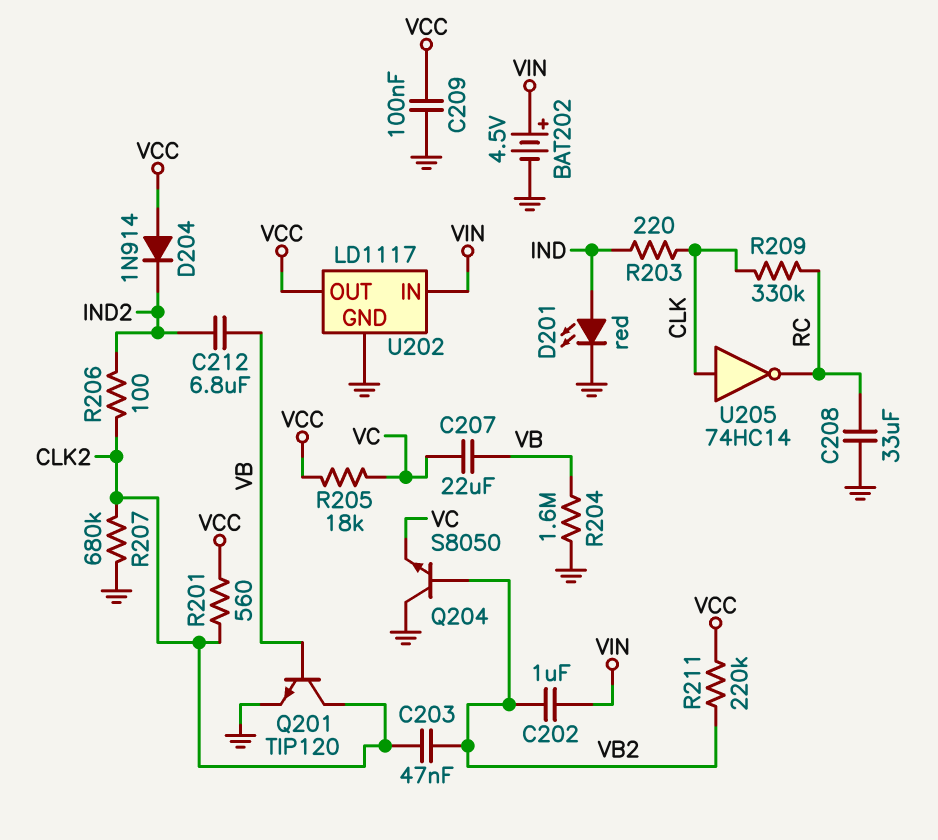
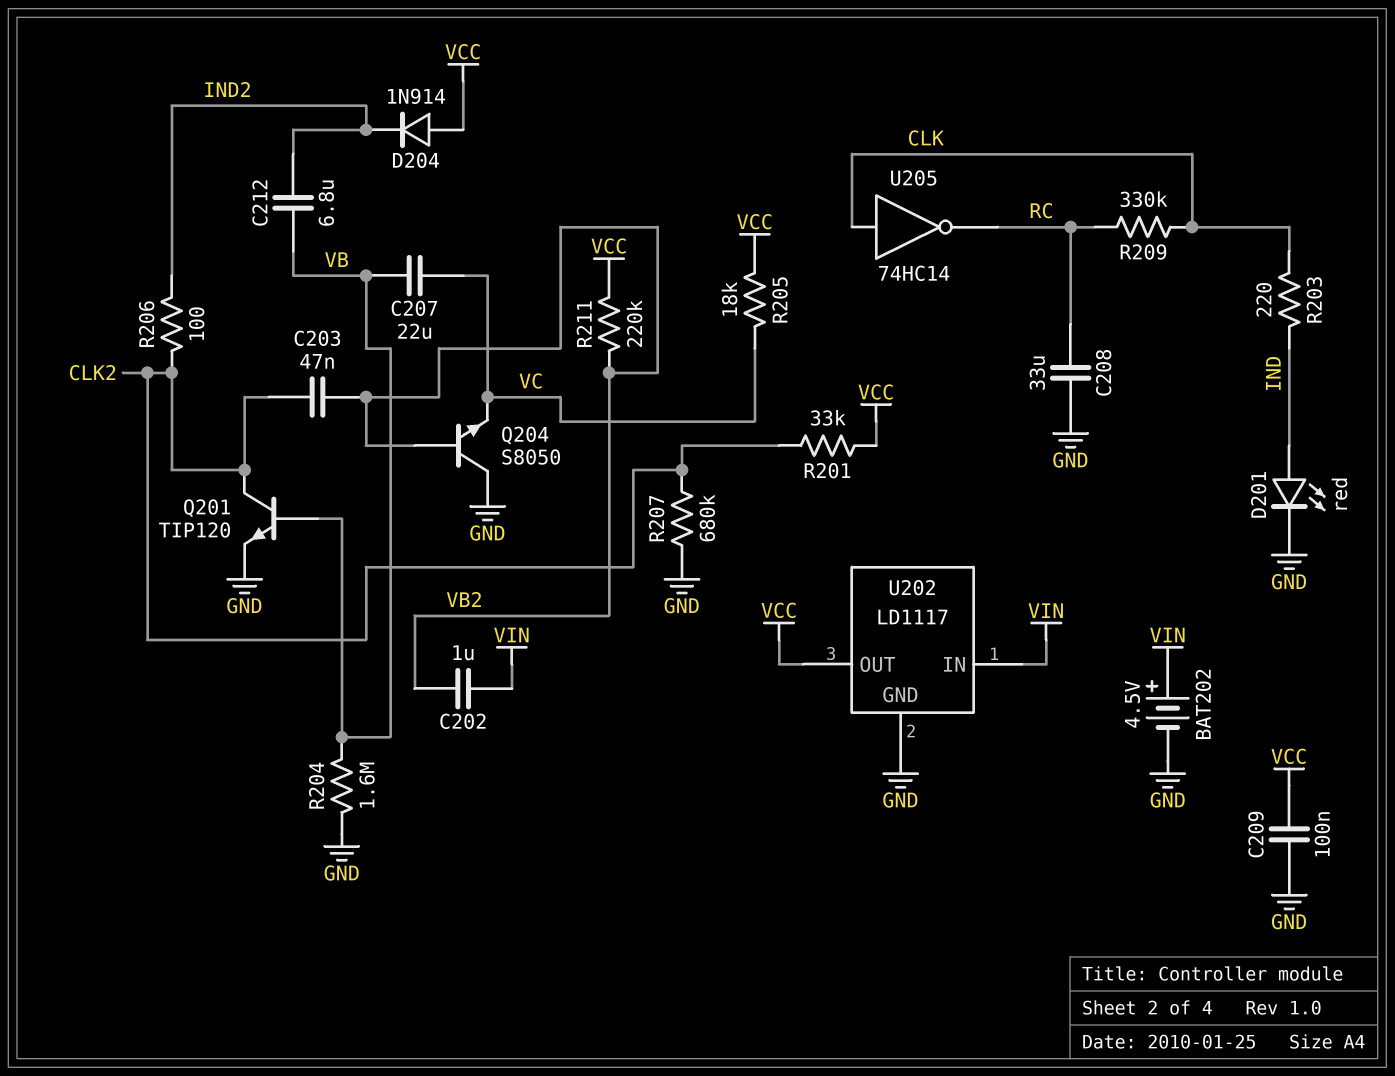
R201: 560 (CLK2, VCC) -> 33k (CLK2, VCC)

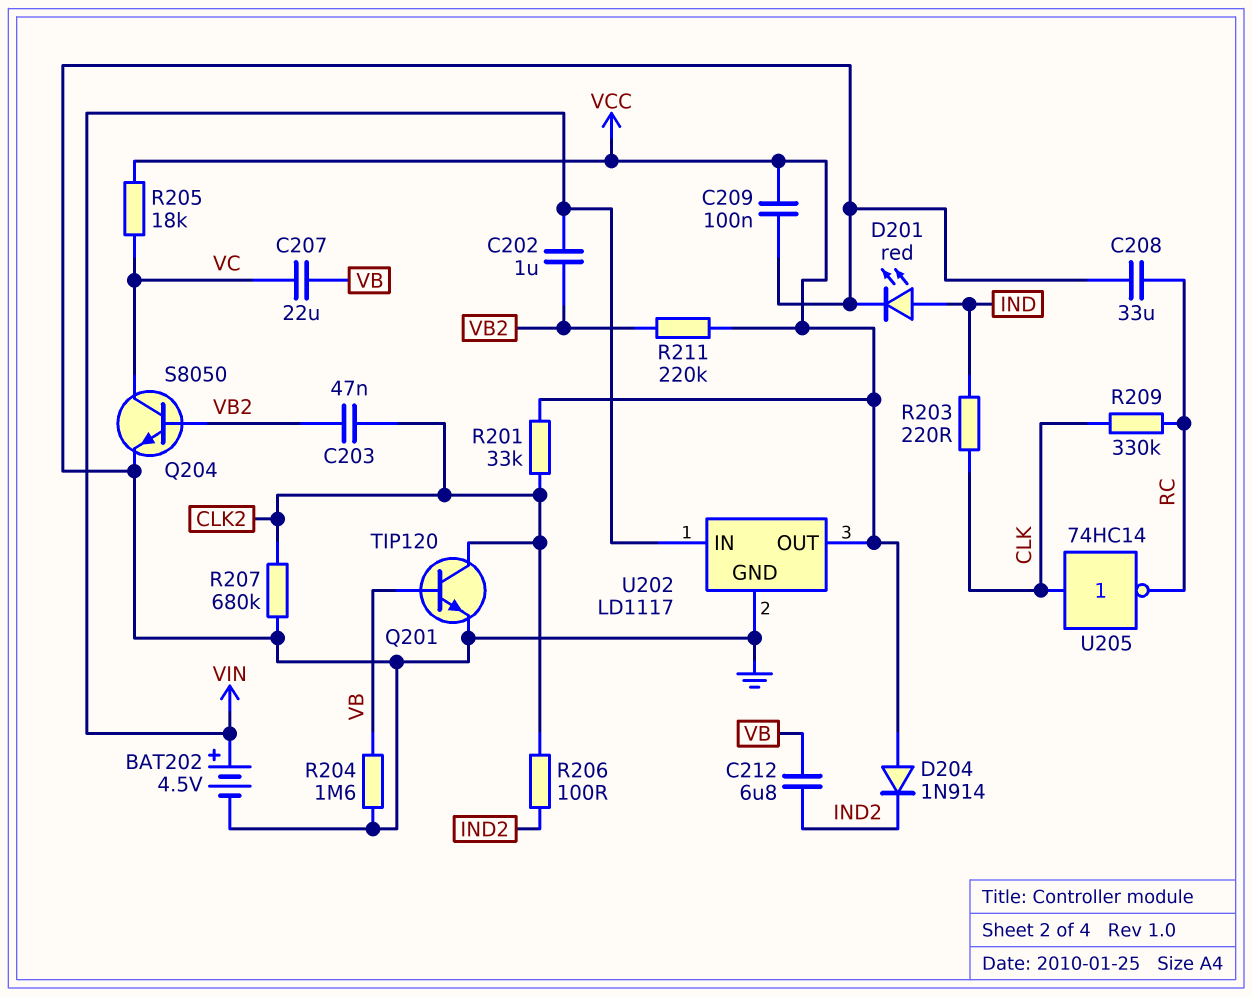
Q204: NPN S8050 (B VB2, C GND, E VC) -> NPN S8050 (B VB2, C VC, E GND)

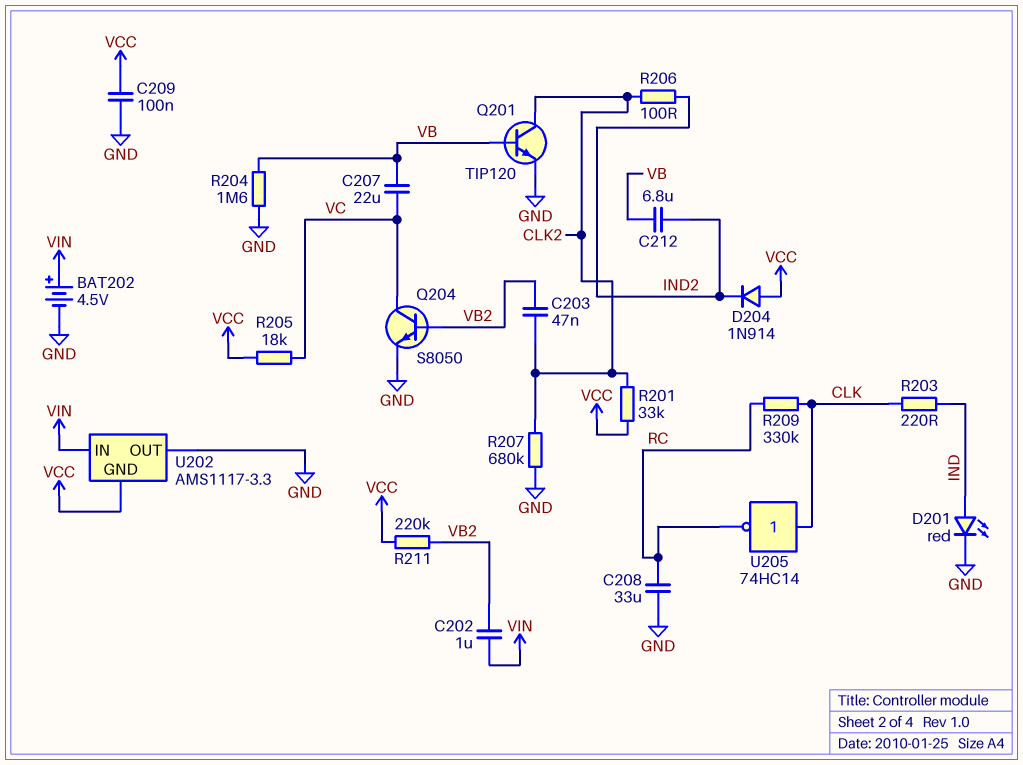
U202: LD1117 -> AMS1117-3.3
U202 pin GND: GND -> VCC
U202 pin OUT: VCC -> GND

